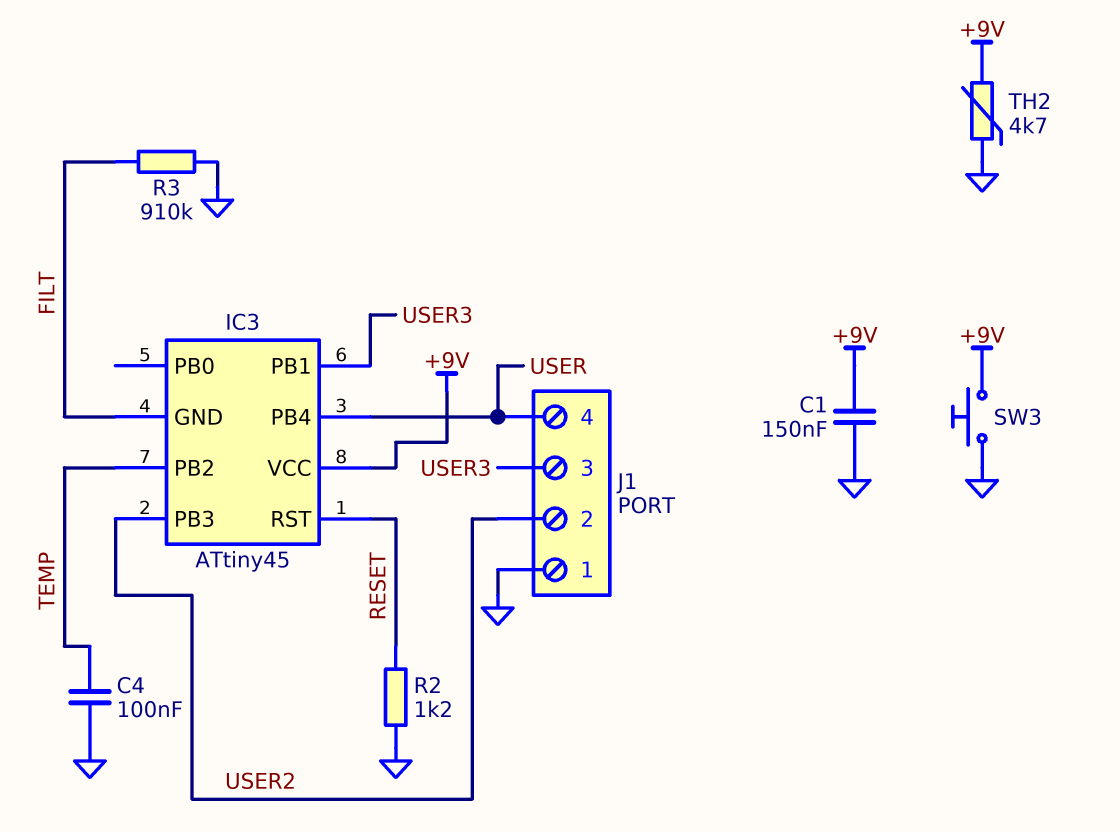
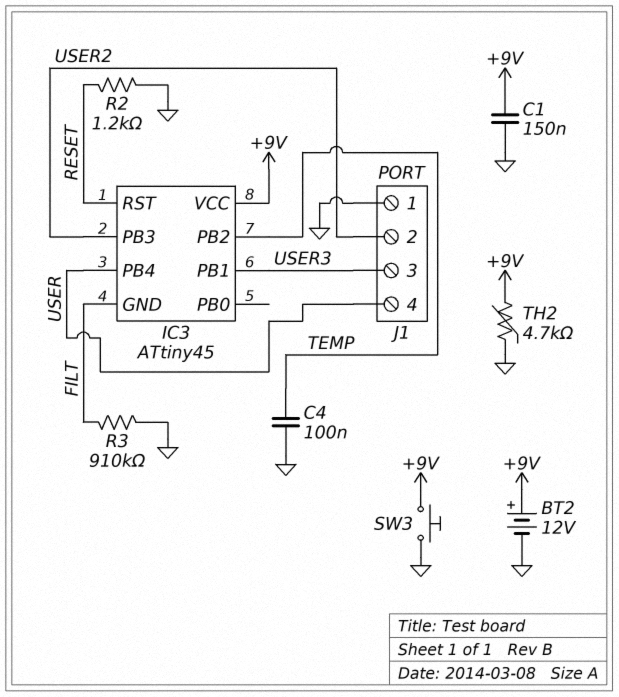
BT2: none -> 12V (plus +9V, minus GND)

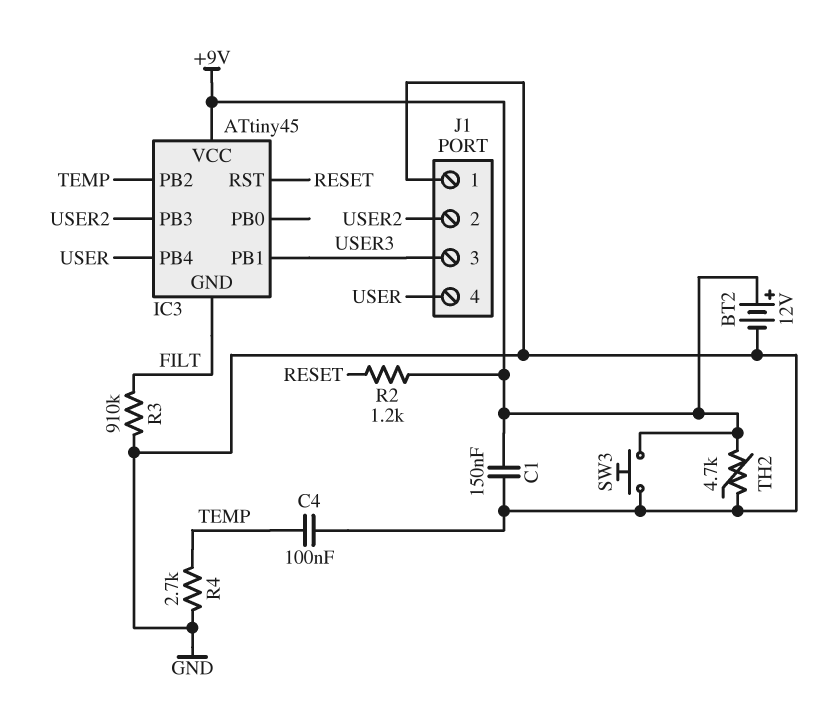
R2: 1.2k (GND, RESET) -> 1.2k (+9V, RESET)
R4: none -> 2.7k (GND, TEMP)

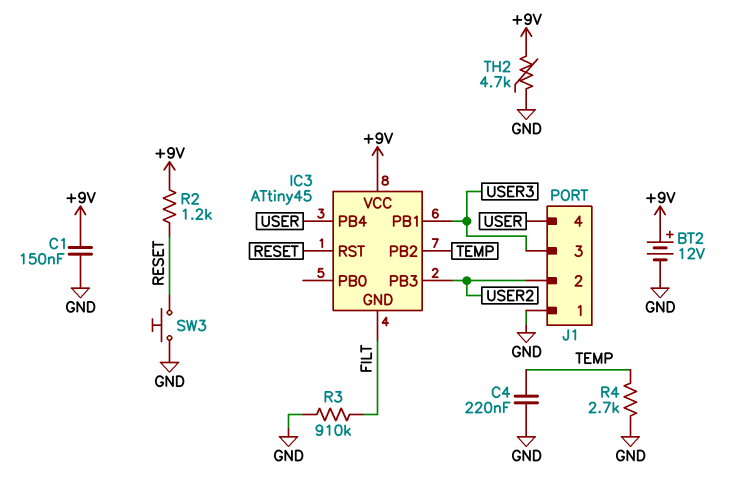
C4: 100nF (GND, TEMP) -> 220nF (GND, TEMP)
SW3: button (+9V, GND) -> button (GND, RESET)

